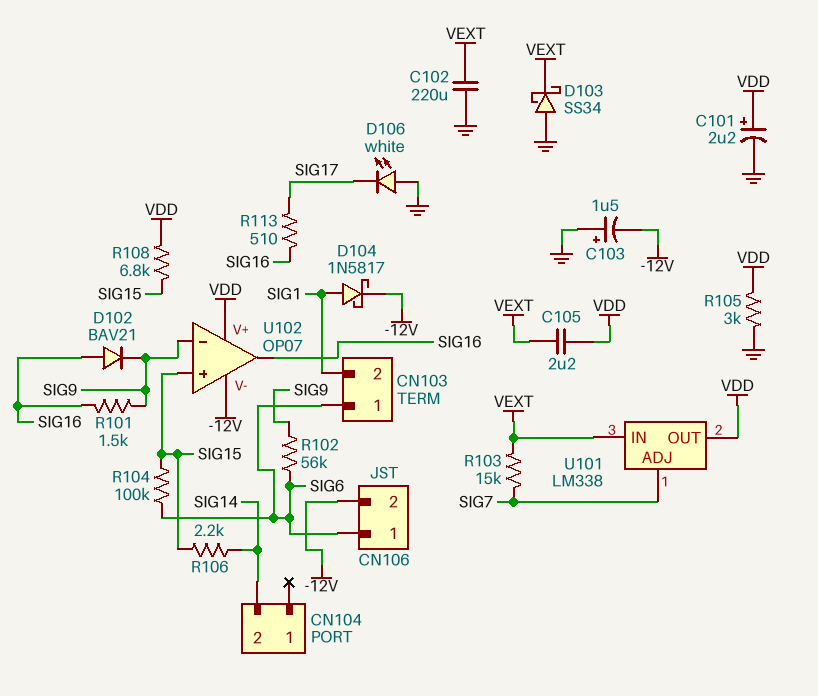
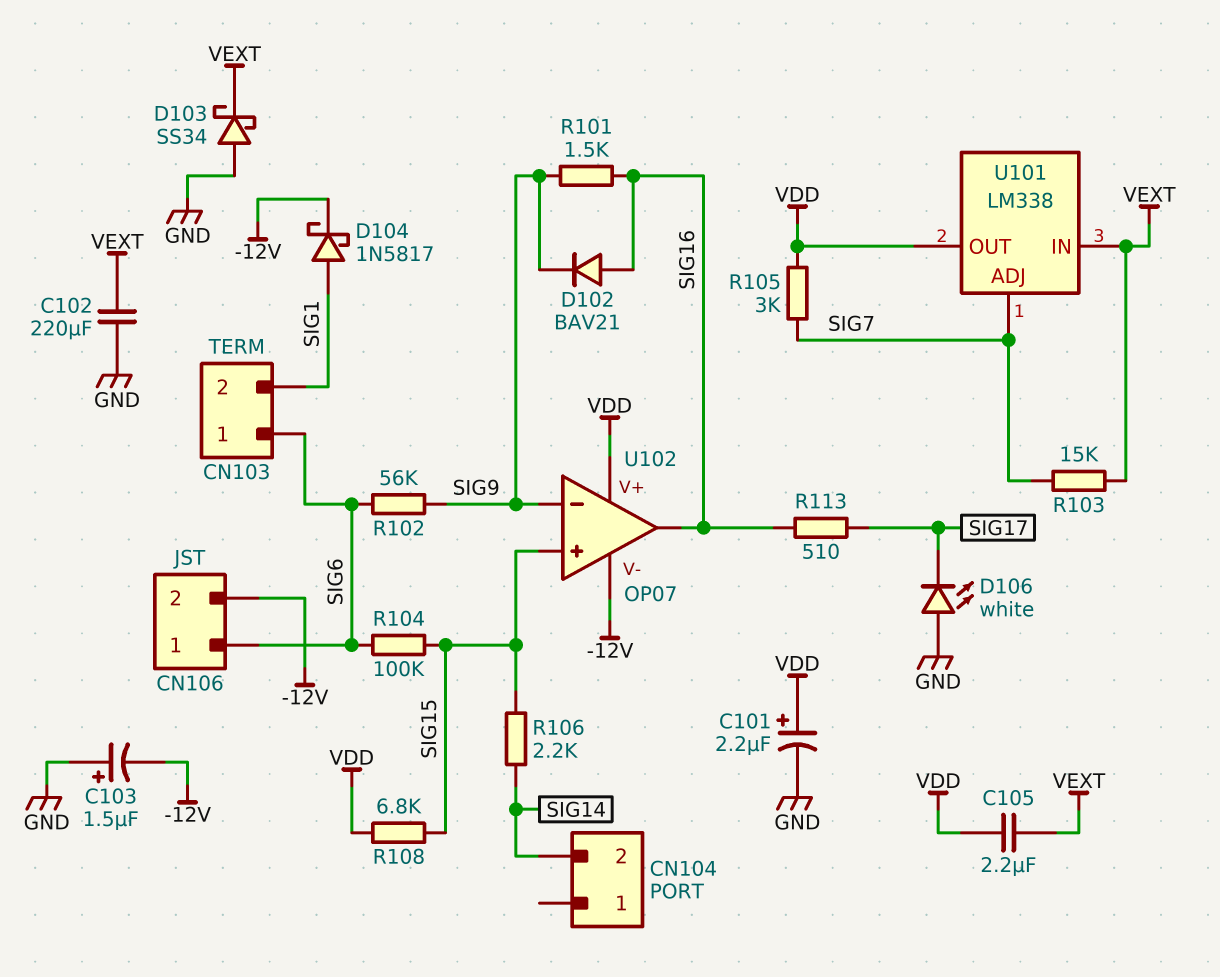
R105: 3k (GND, VDD) -> 3k (SIG7, VDD)

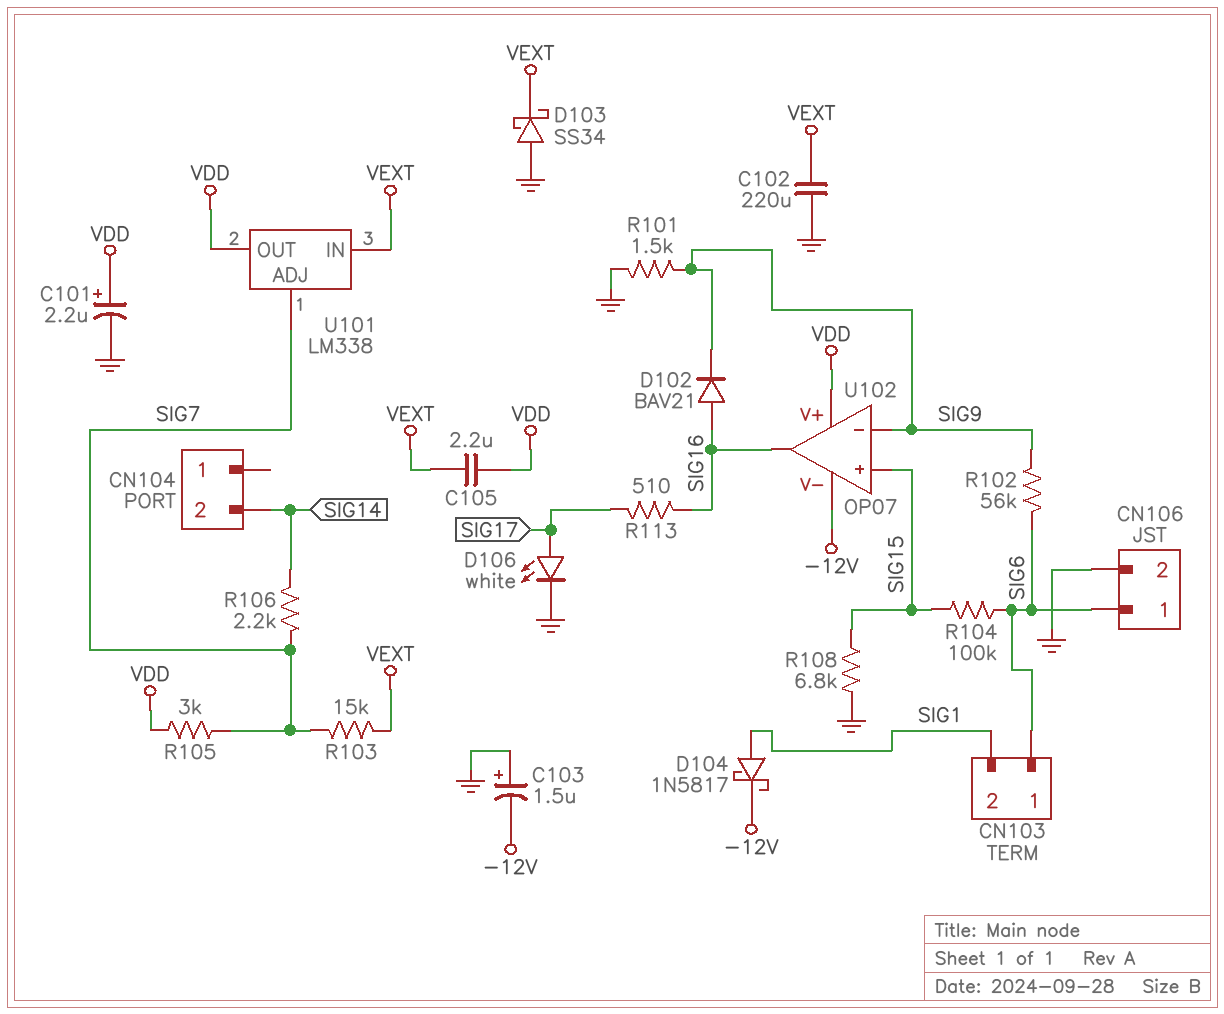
CN106 pin 2: -12V -> GND
D106: LED white (A GND, K SIG17) -> LED white (A SIG17, K GND)
R101: 1.5k (SIG9, SIG16) -> 1.5k (GND, SIG9)
R106: 2.2k (SIG14, SIG15) -> 2.2k (SIG7, SIG14)
R108: 6.8k (SIG15, VDD) -> 6.8k (GND, SIG15)

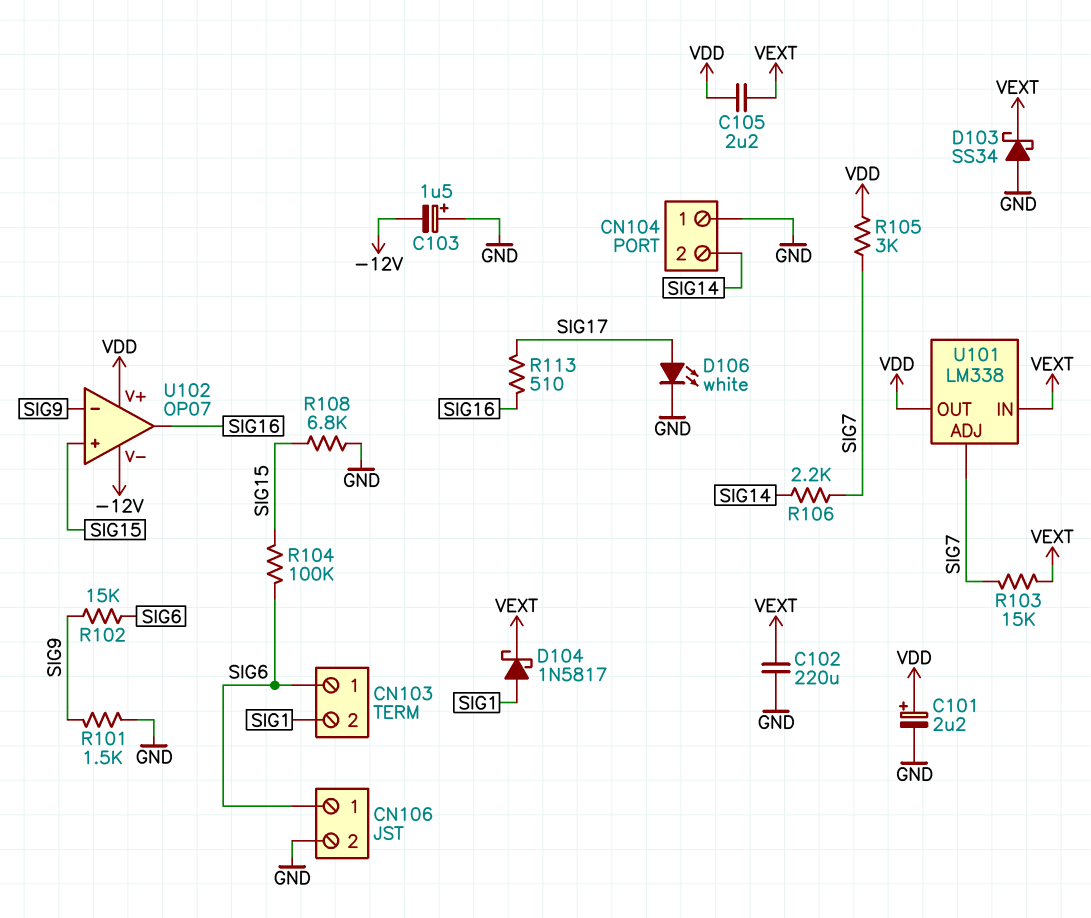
CN104 pin 1: none -> GND
D102: diode BAV21 (A SIG16, K SIG9) -> none
D104: schottky 1N5817 (A SIG1, K -12V) -> schottky 1N5817 (A SIG1, K VEXT)
R102: 56k (SIG6, SIG9) -> 15k (SIG6, SIG9)

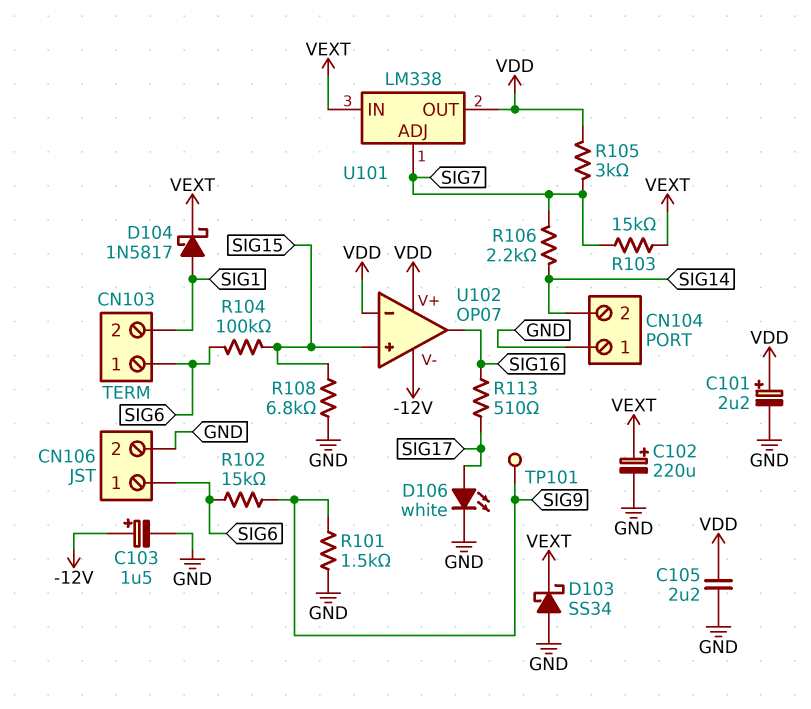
C102: 220uF (GND, VEXT) -> 220uF (plus VEXT, minus GND)
C103: 1.5uF (plus GND, minus -12V) -> 1.5uF (plus -12V, minus GND)
C105: 2.2uF (VDD, VEXT) -> 2.2uF (GND, VDD)
TP101: none -> test point (SIG9)
U102 pin in-: SIG9 -> VDD

